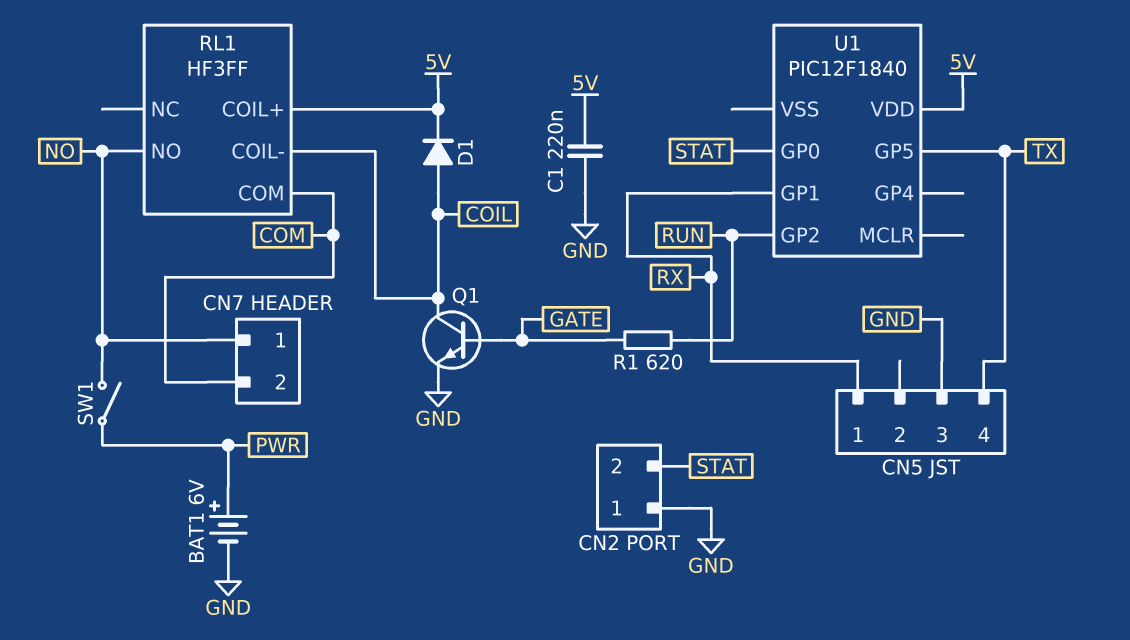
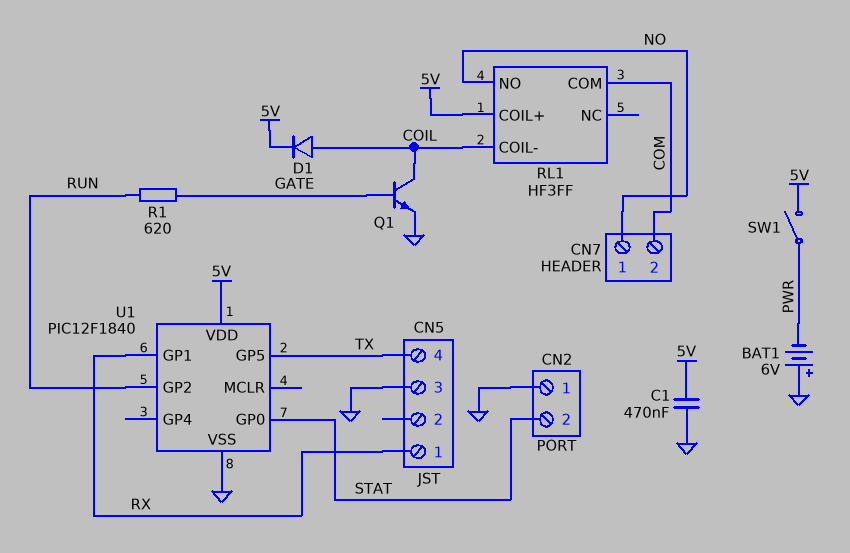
BAT1: 6V (plus PWR, minus GND) -> 6V (plus GND, minus PWR)
C1: 220nF (5V, GND) -> 470nF (5V, GND)
SW1: switch (NO, PWR) -> switch (5V, PWR)
U1 pin VSS: none -> GND

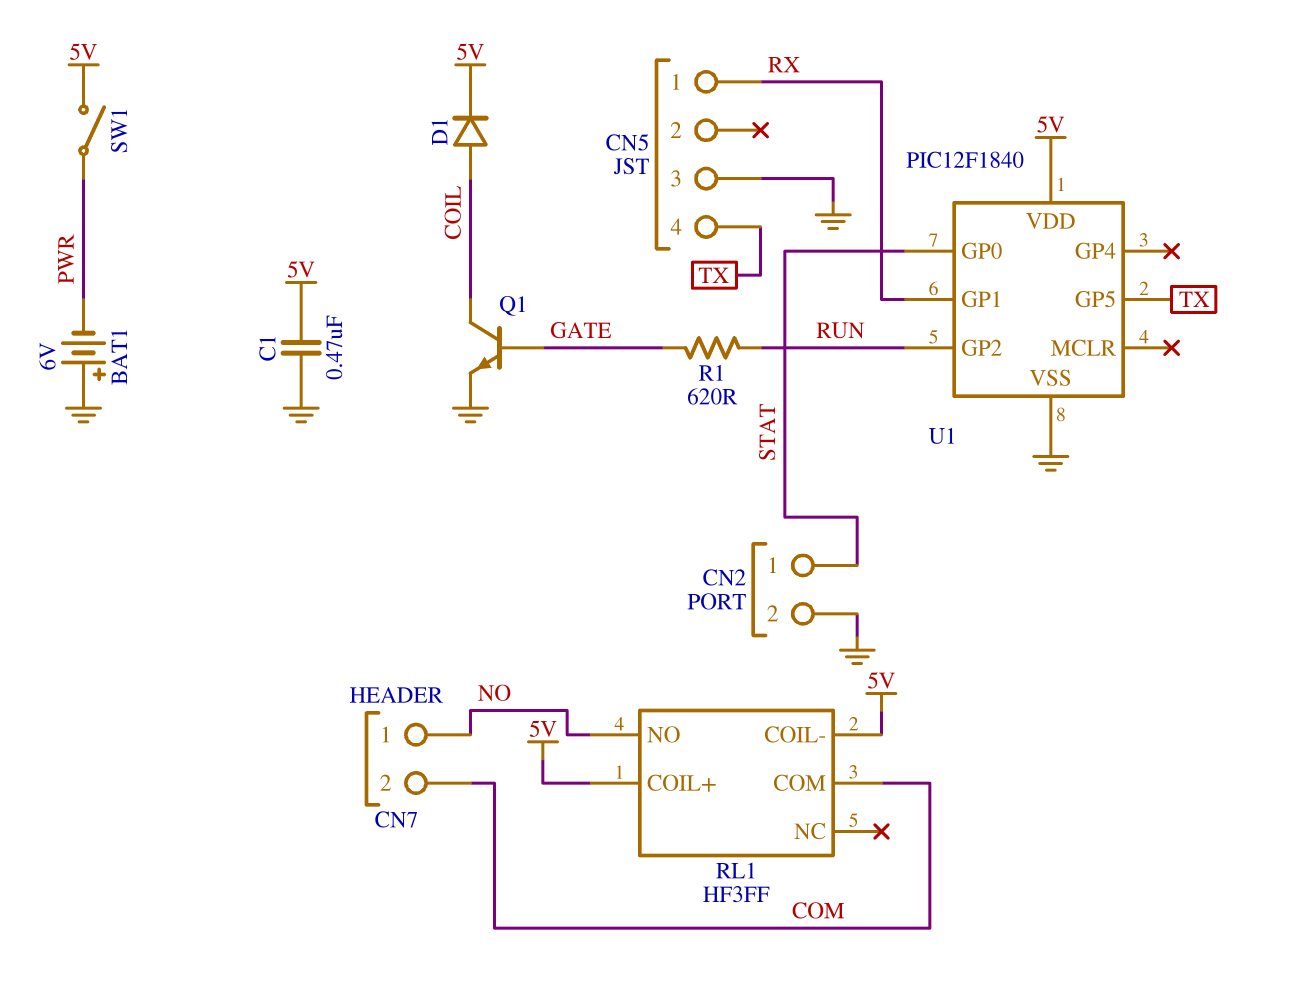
CN2 pin 1: GND -> STAT
CN2 pin 2: STAT -> GND
RL1 pin COIL-: COIL -> 5V

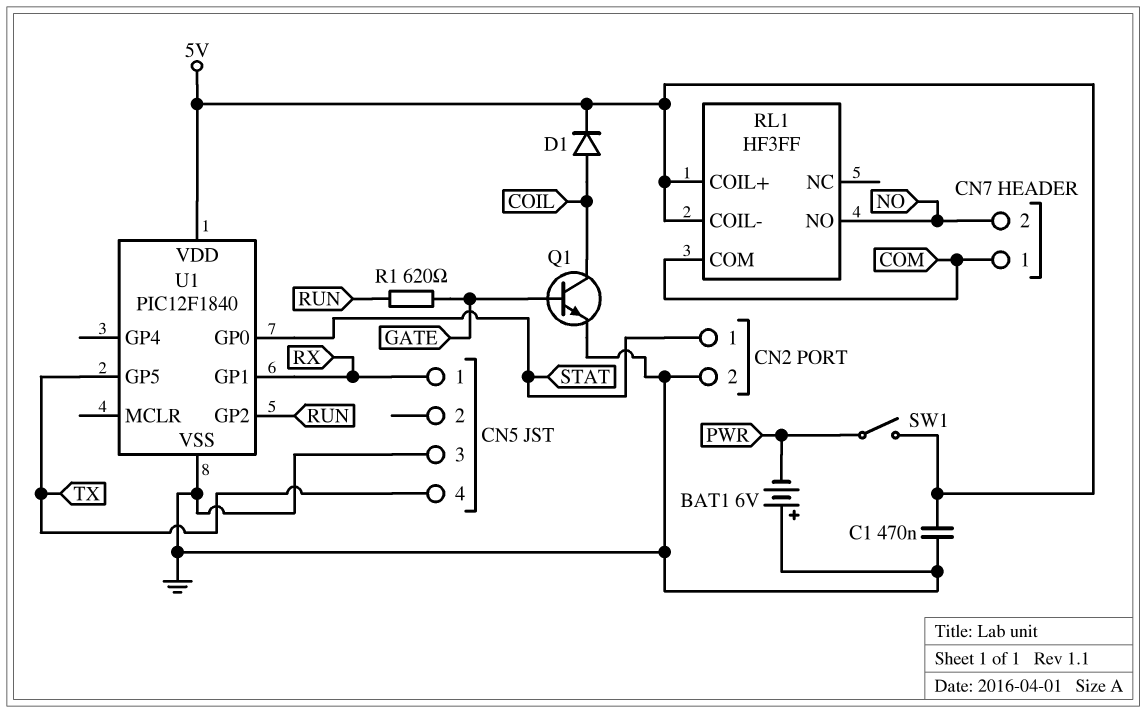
CN7 pin 1: NO -> COM
CN7 pin 2: COM -> NO

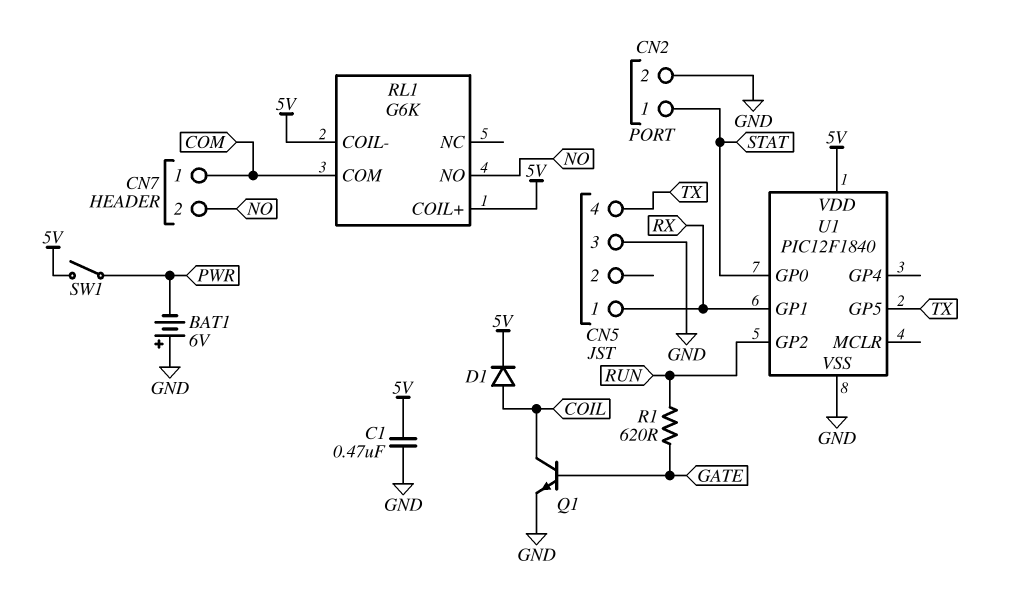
RL1: HF3FF -> G6K

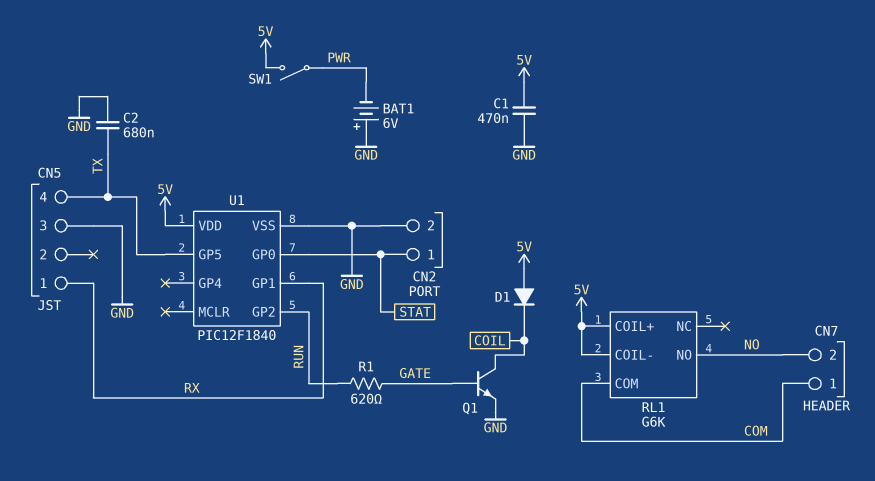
C2: none -> 680nF (GND, TX)
D1: diode (A COIL, K 5V) -> diode (A 5V, K COIL)

